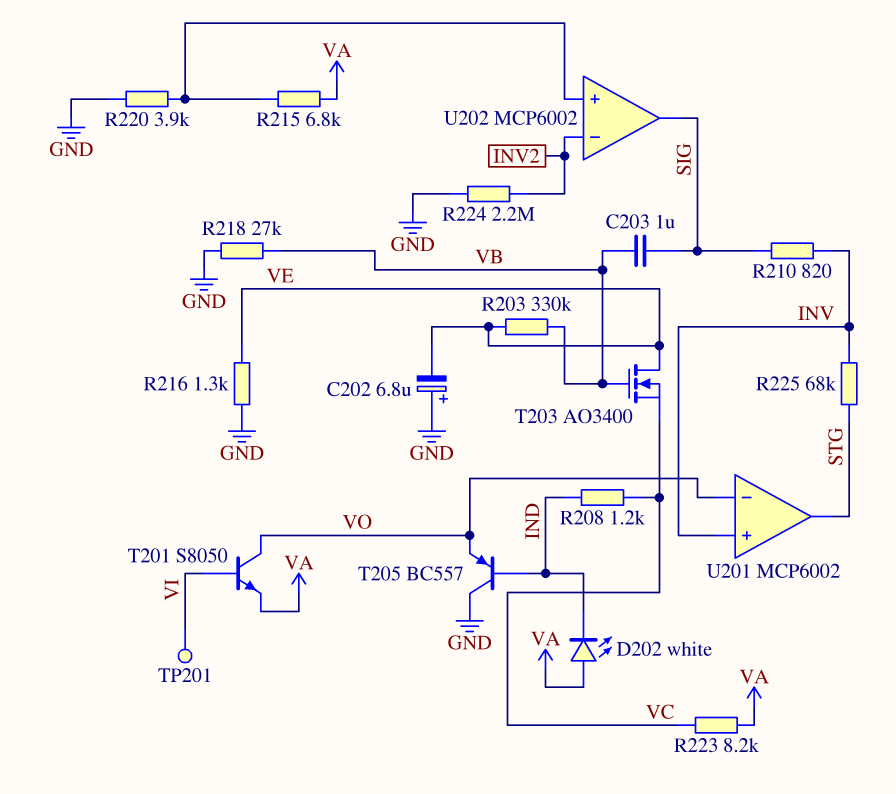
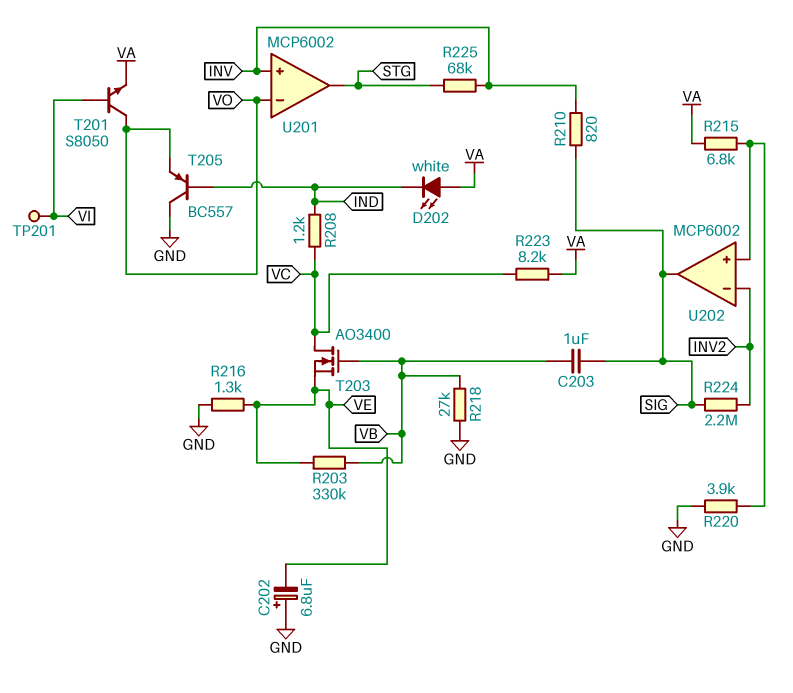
R224: 2.2M (GND, INV2) -> 2.2M (INV2, SIG)
T203: NMOS AO3400 (G VB, D VE, S VC) -> NMOS AO3400 (G VB, D VC, S VE)

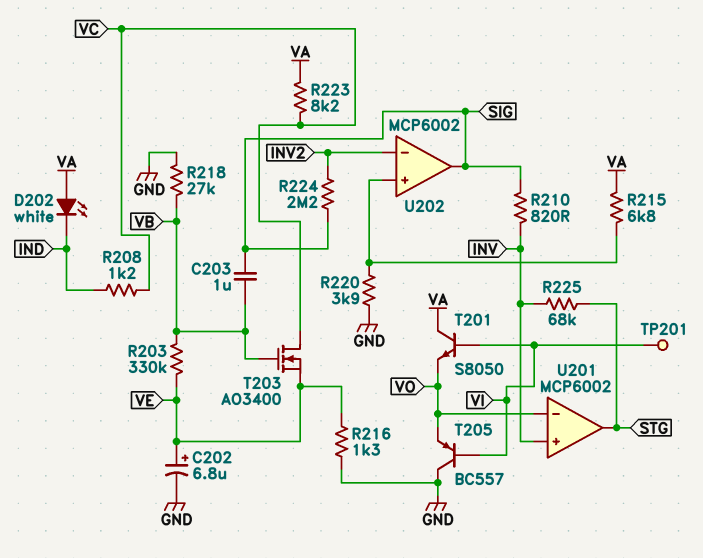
C202: 6.8uF (plus GND, minus VE) -> 6.8uF (plus VE, minus GND)
T201: NPN S8050 (B VI, C VO, E VA) -> NPN S8050 (B VI, C VA, E VO)
T205: PNP BC557 (B IND, C GND, E VO) -> PNP BC557 (B VI, C GND, E VO)

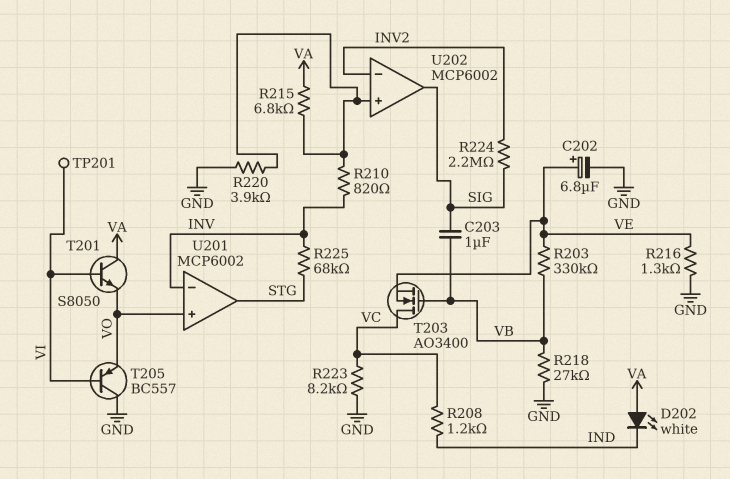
R210: 820 (INV, SIG) -> 820 (INV, U202/in+)
R223: 8.2k (VA, VC) -> 8.2k (GND, VC)
U201 pin in+: INV -> VO
U201 pin in-: VO -> INV

